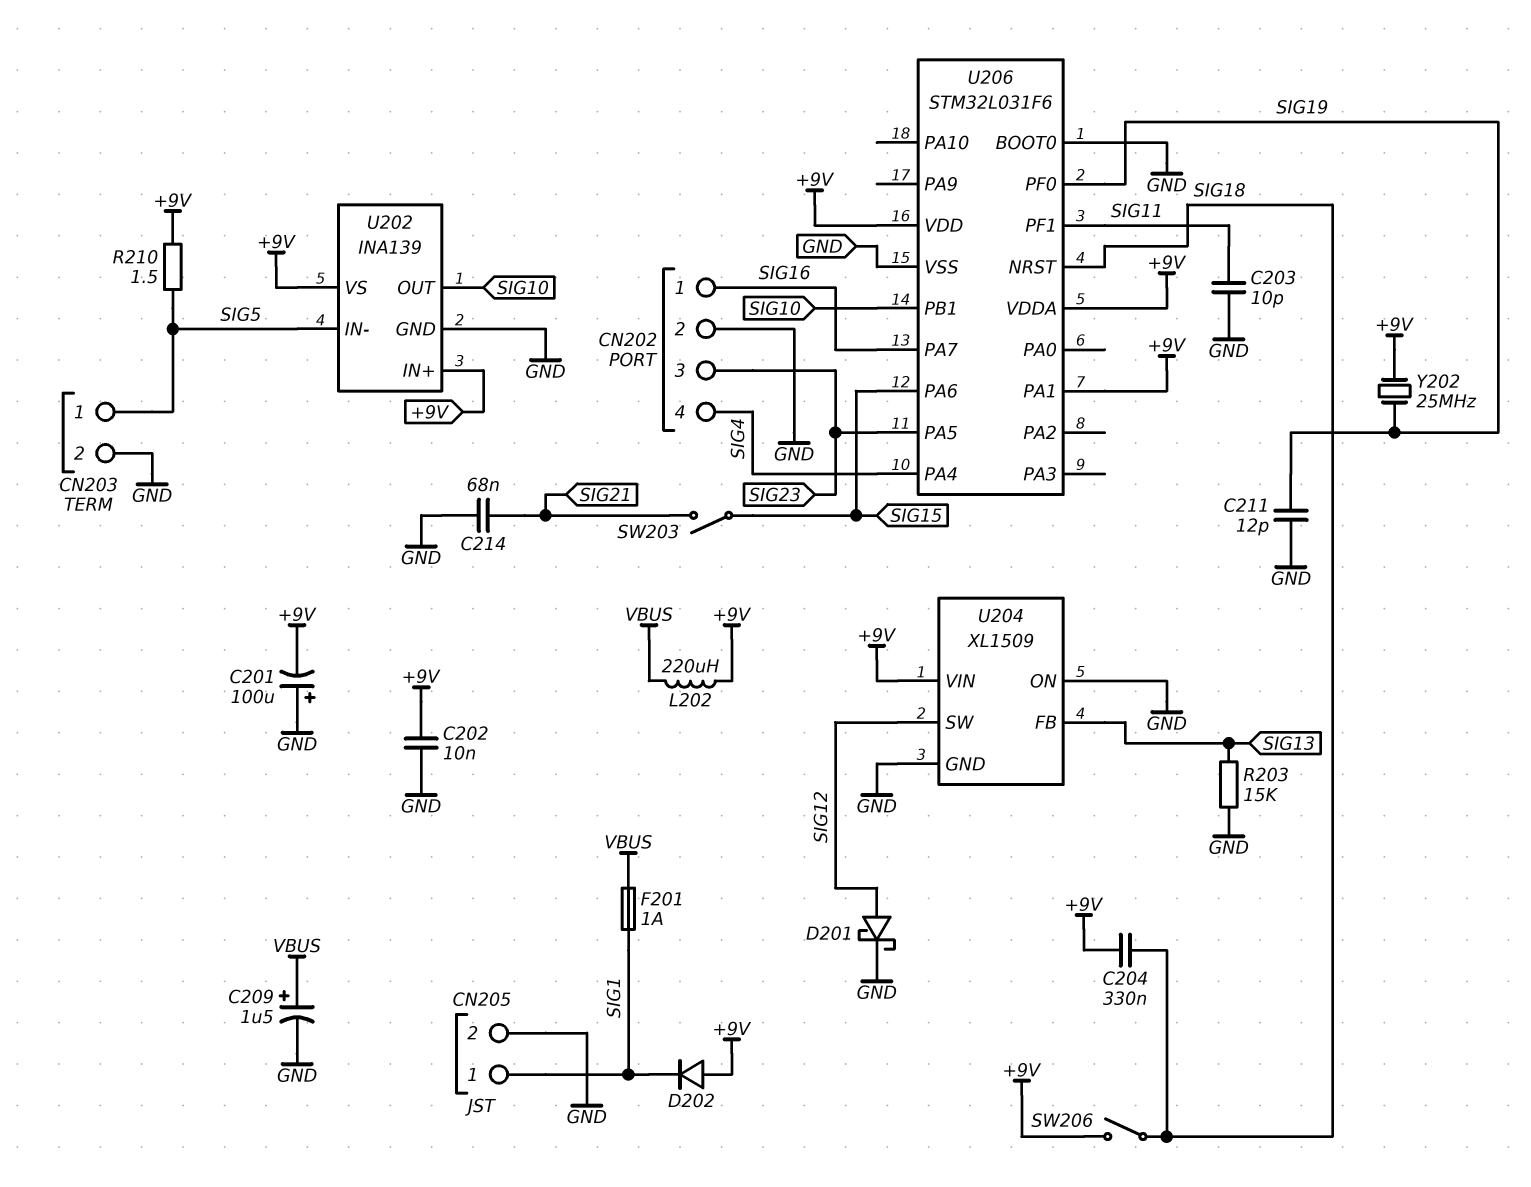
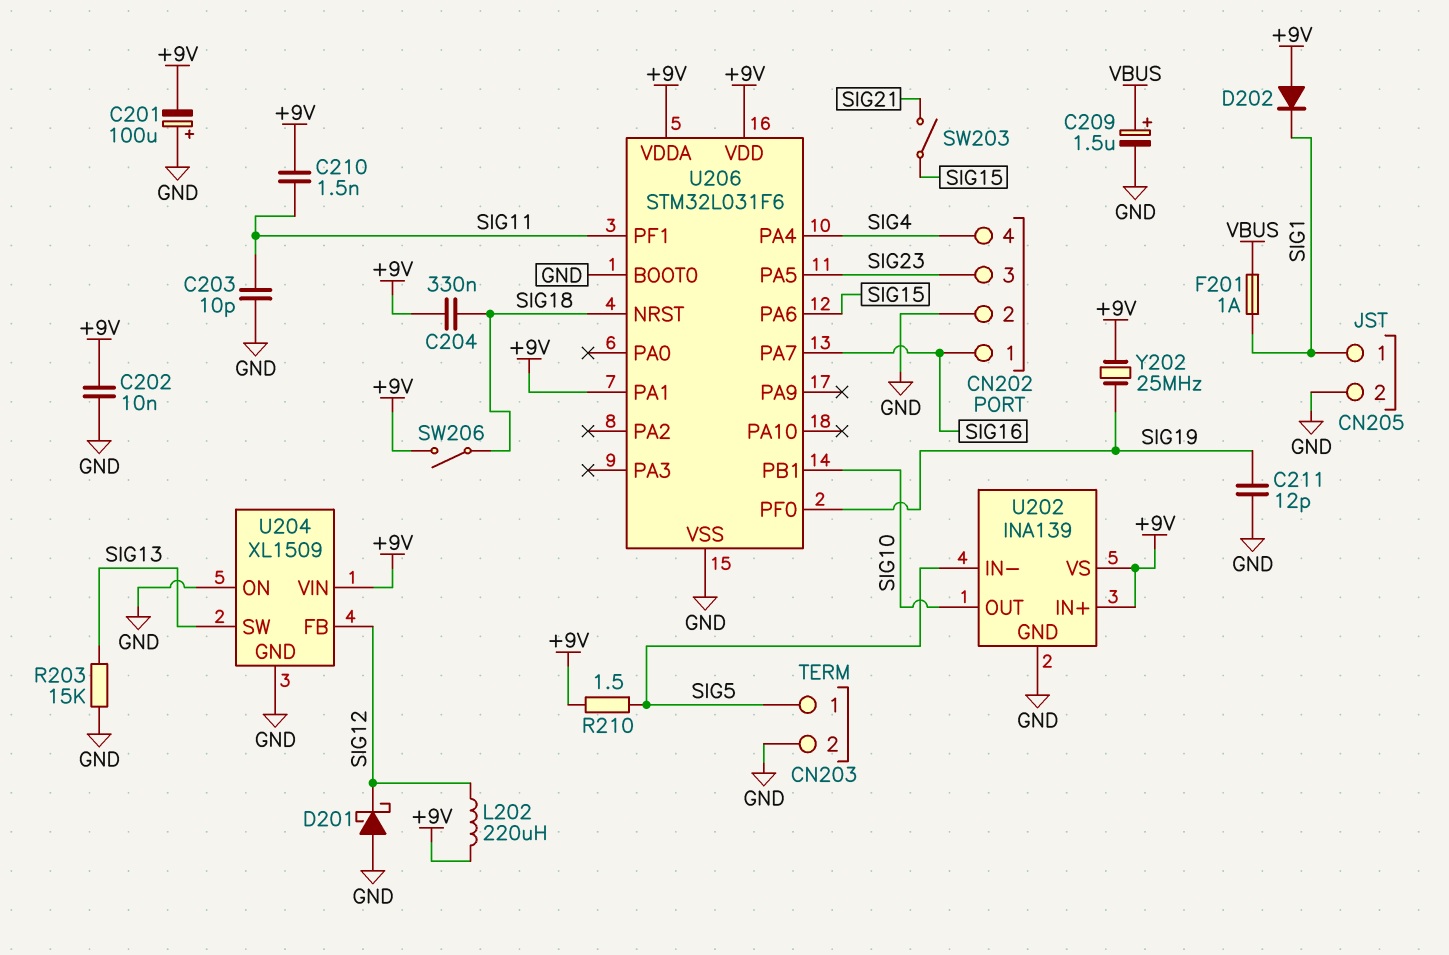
C210: none -> 1.5nF (+9V, SIG11)
C214: 68nF (GND, SIG21) -> none
D201: schottky (A SIG12, K GND) -> schottky (A GND, K SIG12)
L202: 220uH (+9V, VBUS) -> 220uH (+9V, SIG12)
U204 pin FB: SIG13 -> SIG12
U204 pin SW: SIG12 -> SIG13

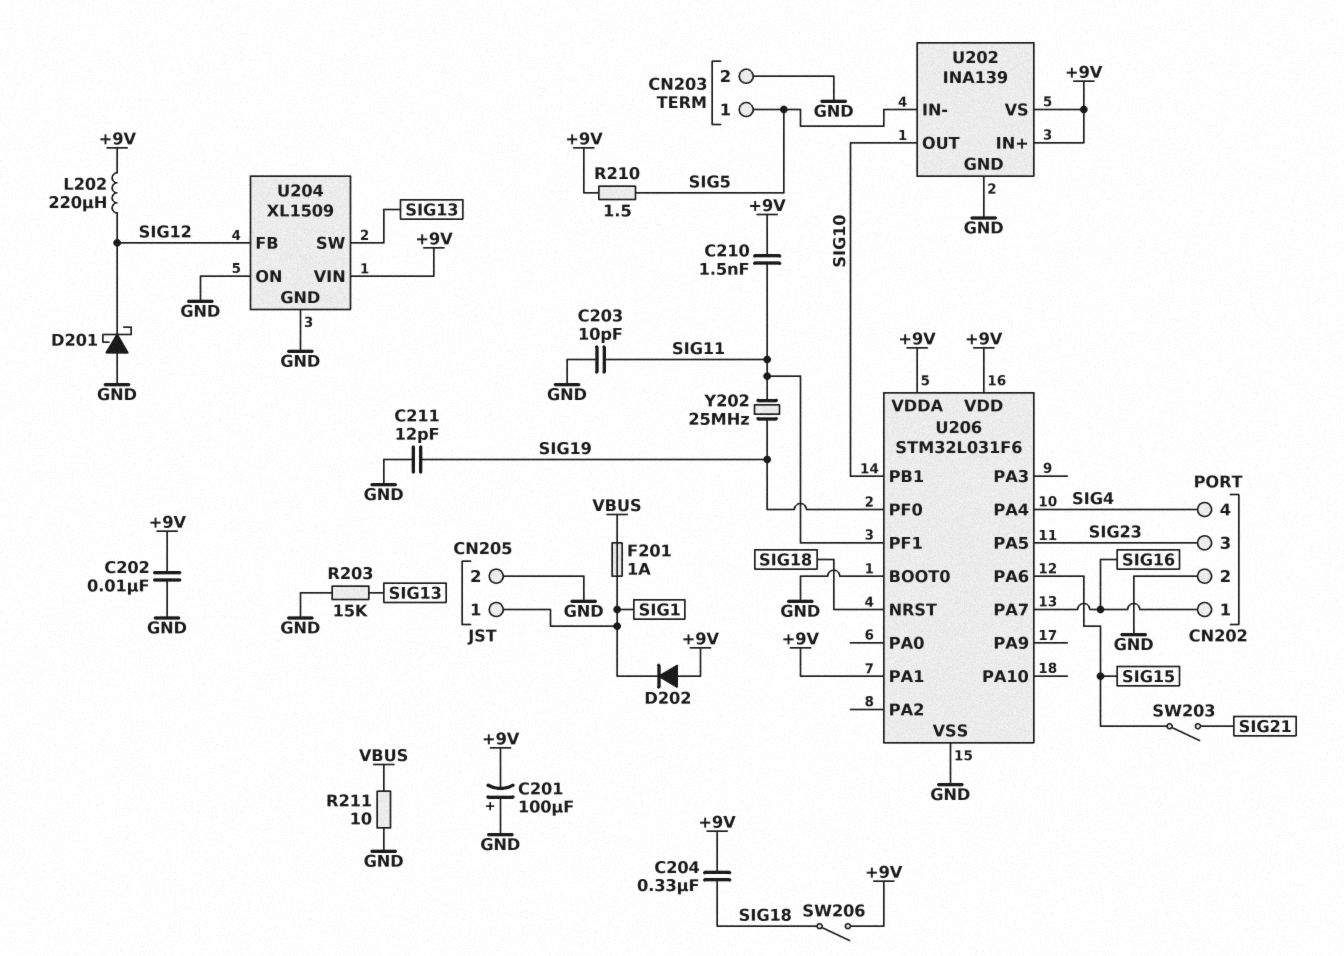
C209: 1.5uF (plus VBUS, minus GND) -> none
R211: none -> 10 (GND, VBUS)
Y202: 25MHz (+9V, SIG19) -> 25MHz (SIG11, SIG19)

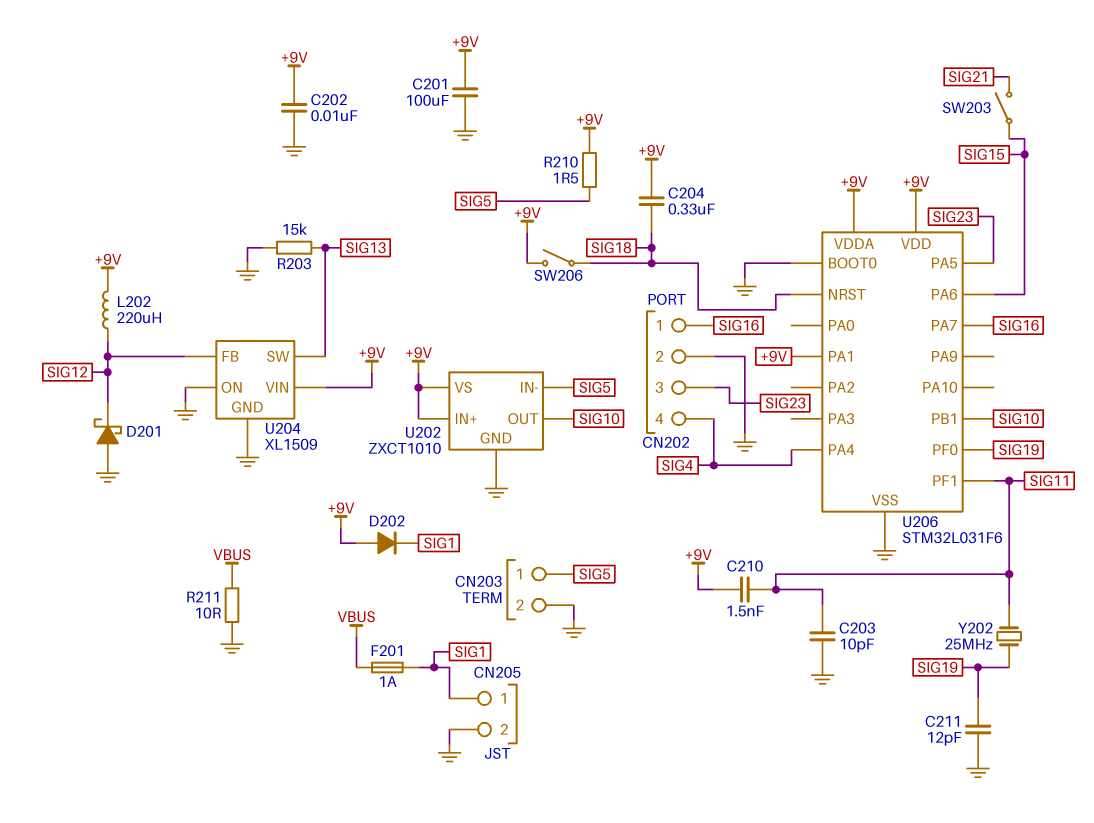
C201: 100uF (plus GND, minus +9V) -> 100uF (+9V, GND)
U202: INA139 -> ZXCT1010

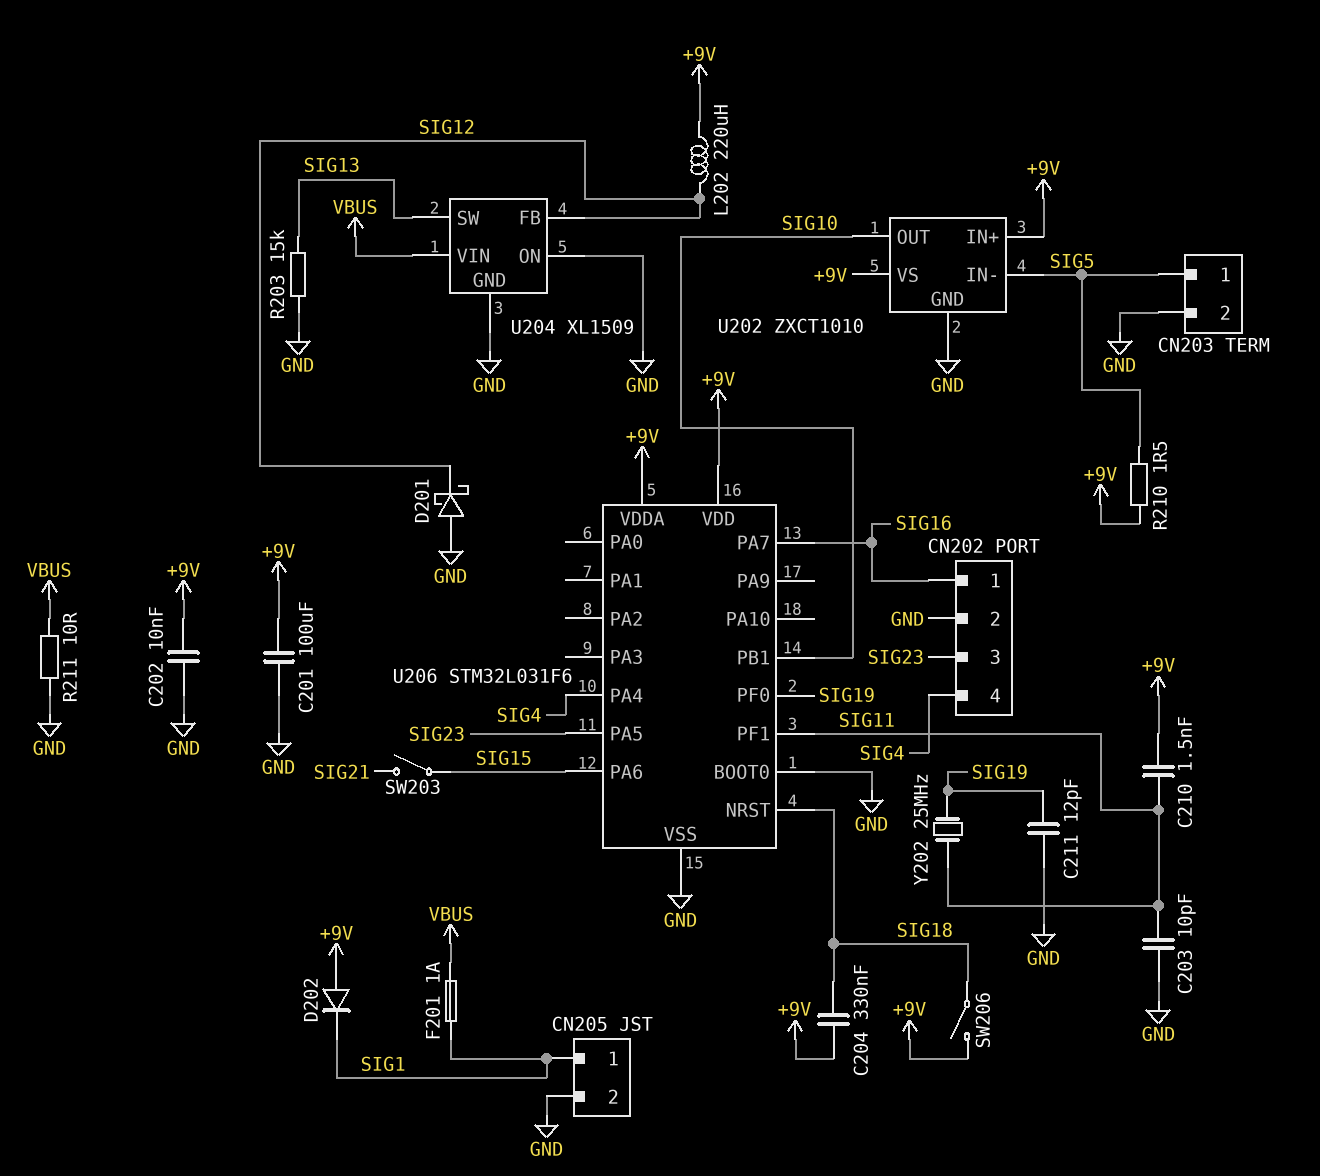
U204 pin VIN: +9V -> VBUS
U206 pin PA1: +9V -> none

